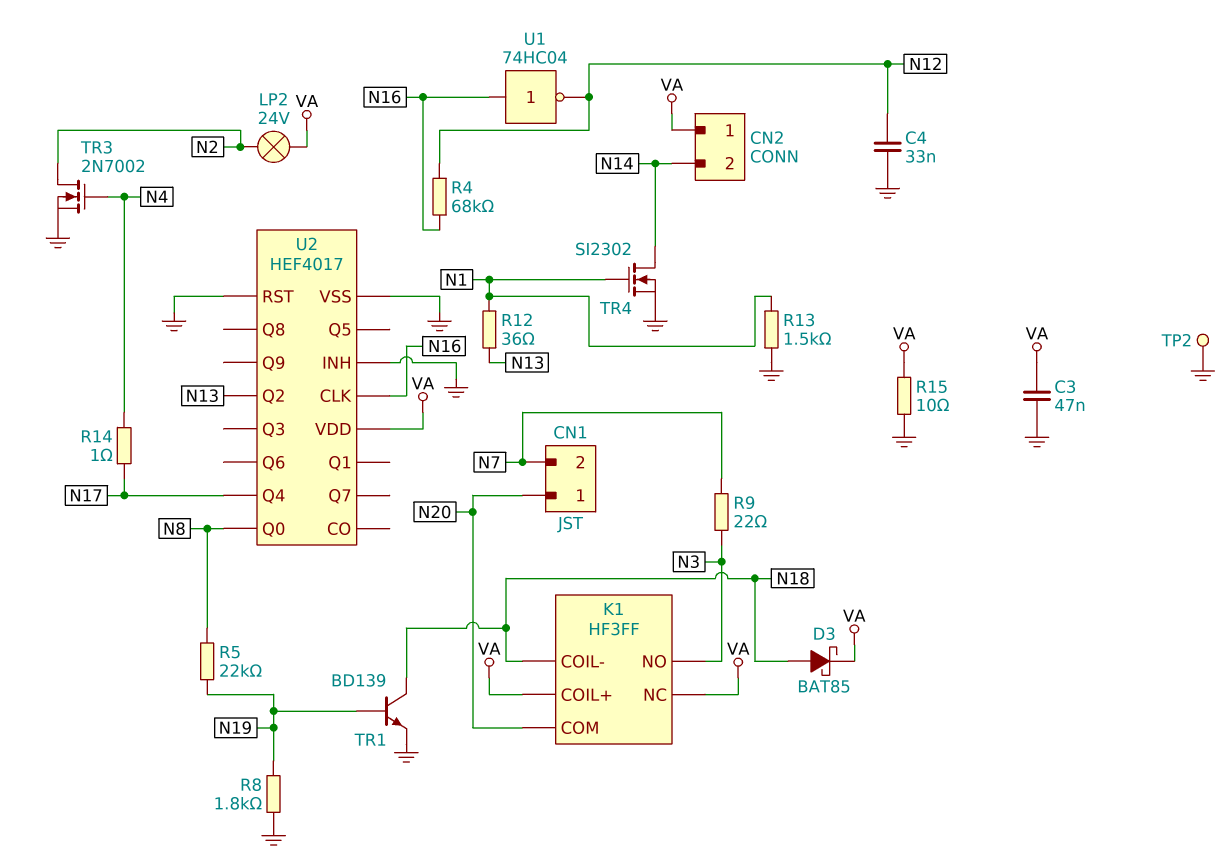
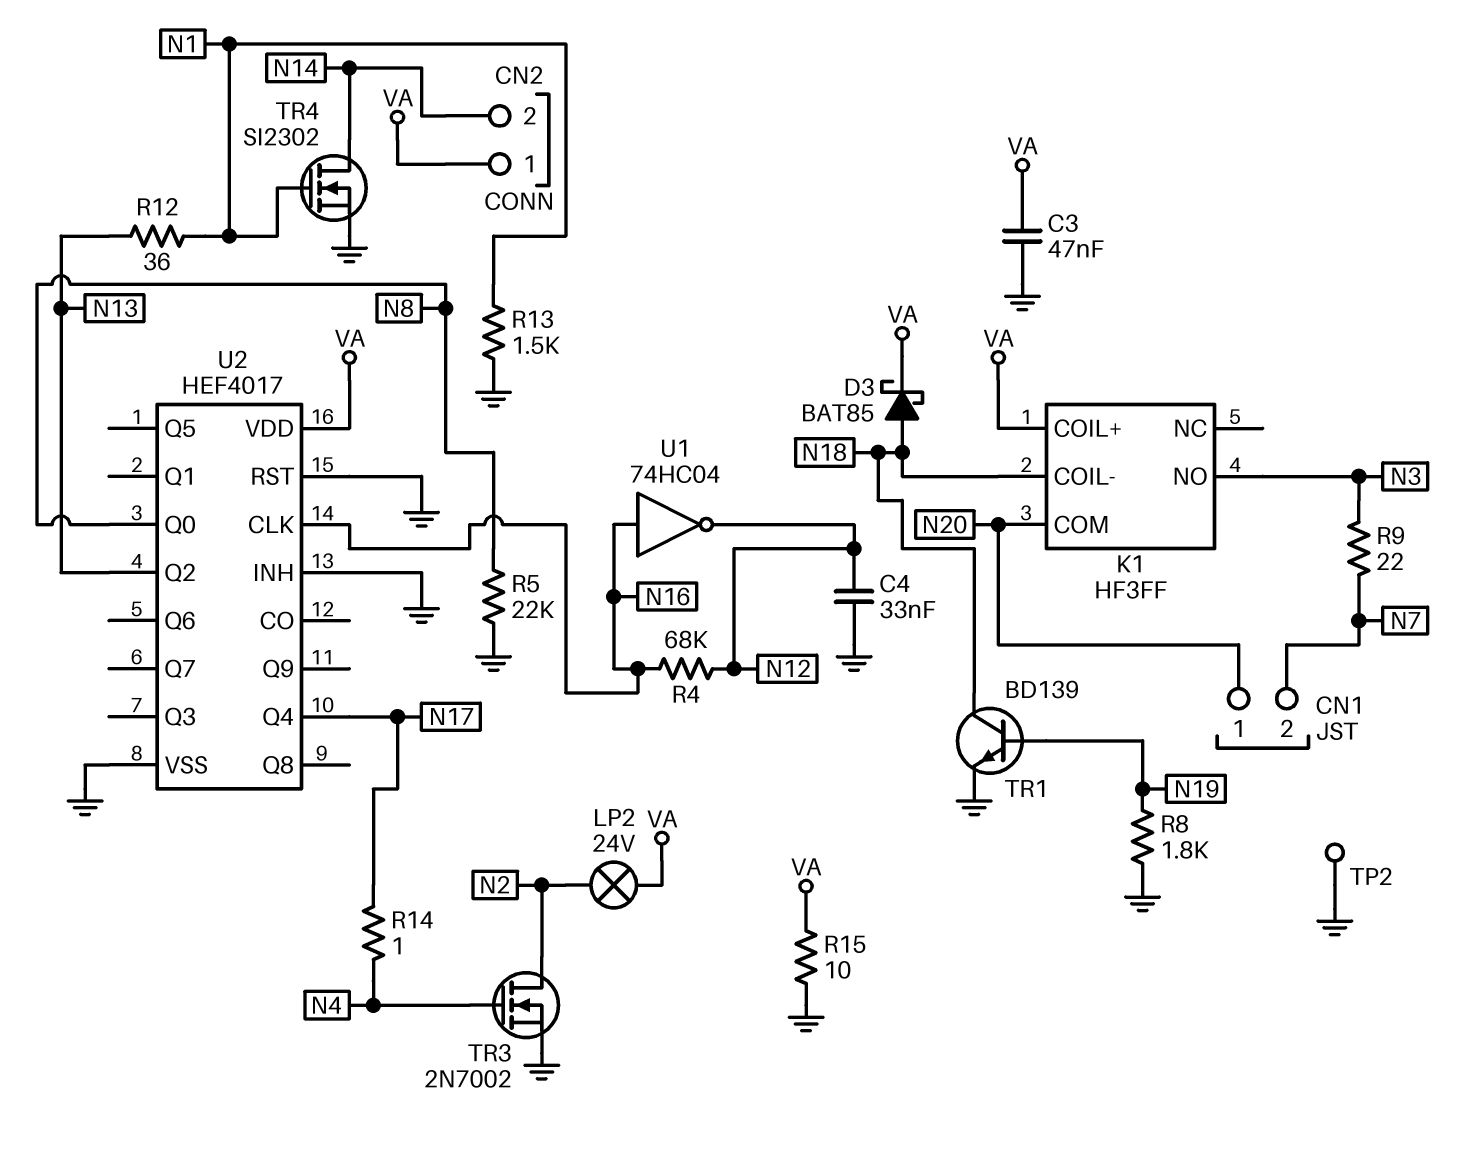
K1 pin NC: VA -> none
R5: 22k (N8, N19) -> 22k (GND, N8)

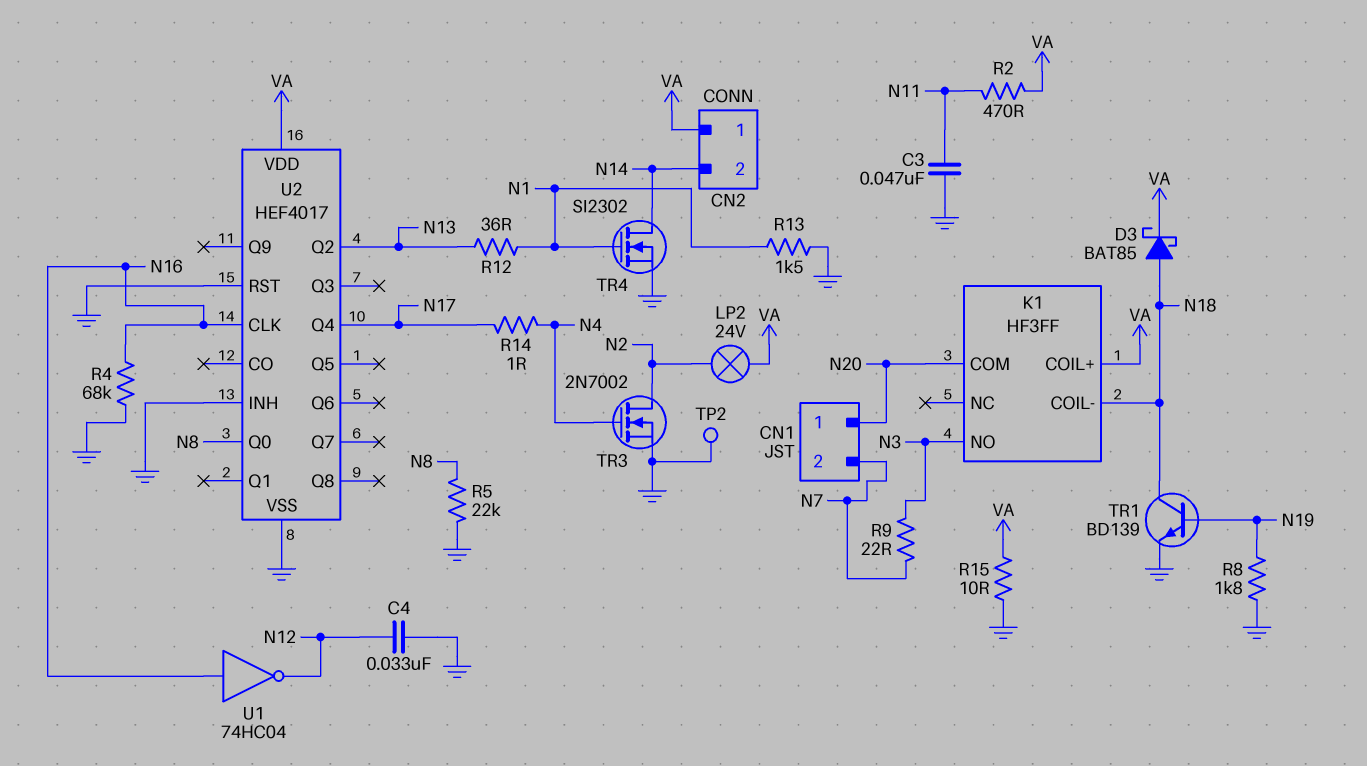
C3: 47nF (GND, VA) -> 47nF (GND, N11)
R2: none -> 470 (N11, VA)
R4: 68k (N12, N16) -> 68k (GND, N16)

